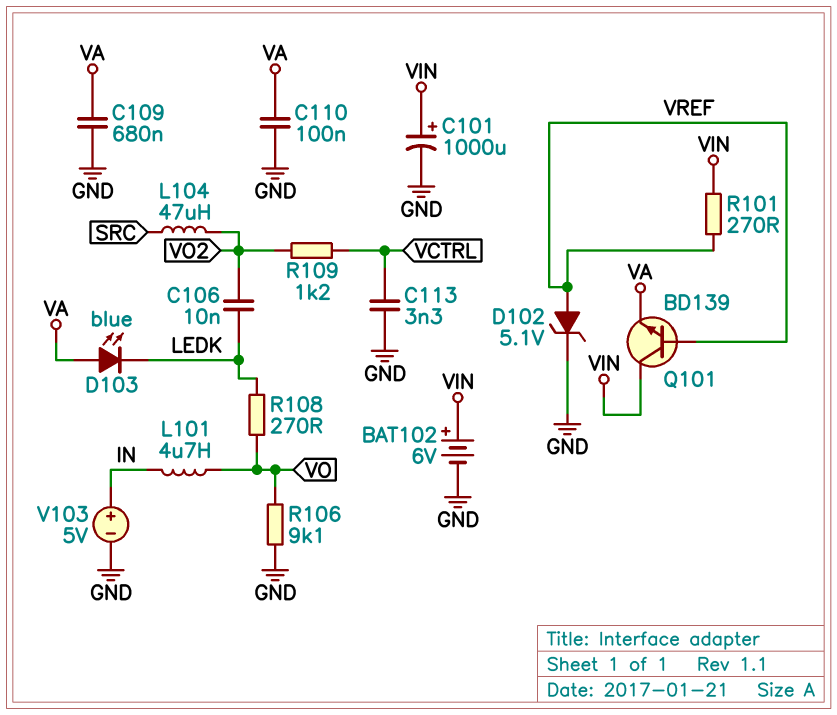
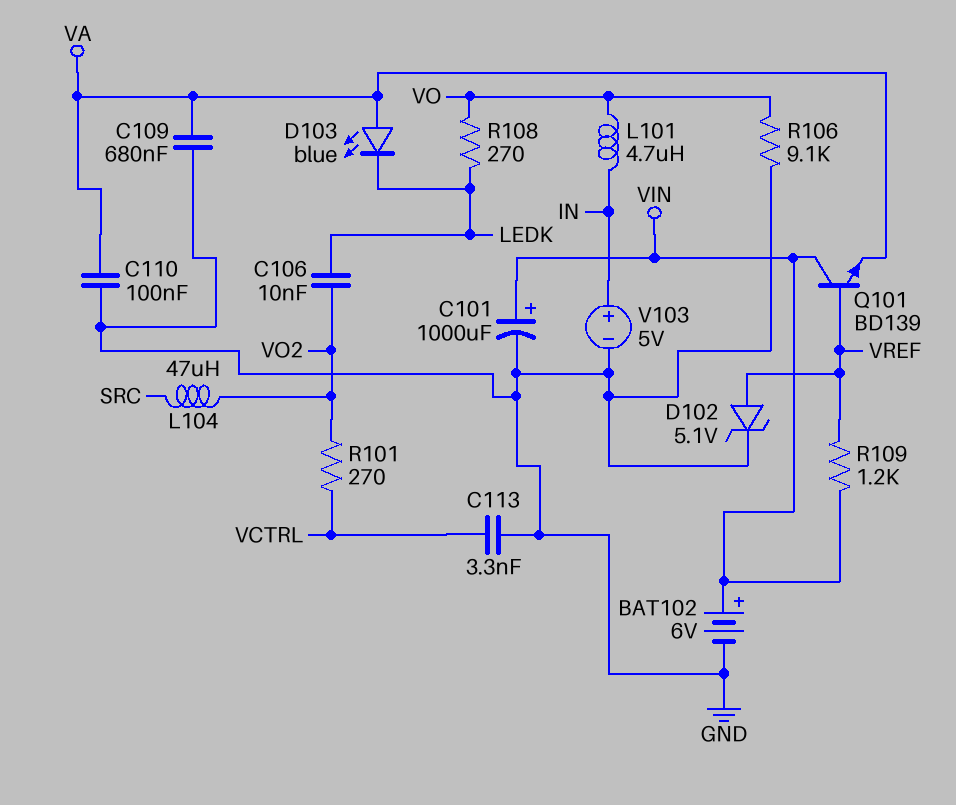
R101: 270 (VIN, VREF) -> 270 (VCTRL, VO2)
R109: 1.2k (VCTRL, VO2) -> 1.2k (VIN, VREF)

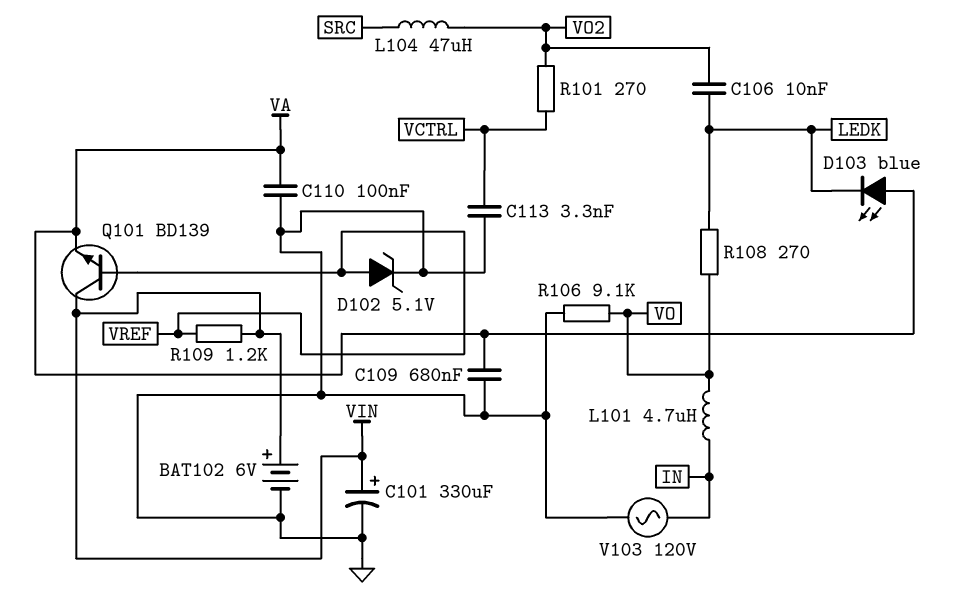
C101: 1000uF (plus VIN, minus GND) -> 330uF (plus VIN, minus GND)
V103: 5V (plus IN, minus GND) -> AC 120V (GND, IN)

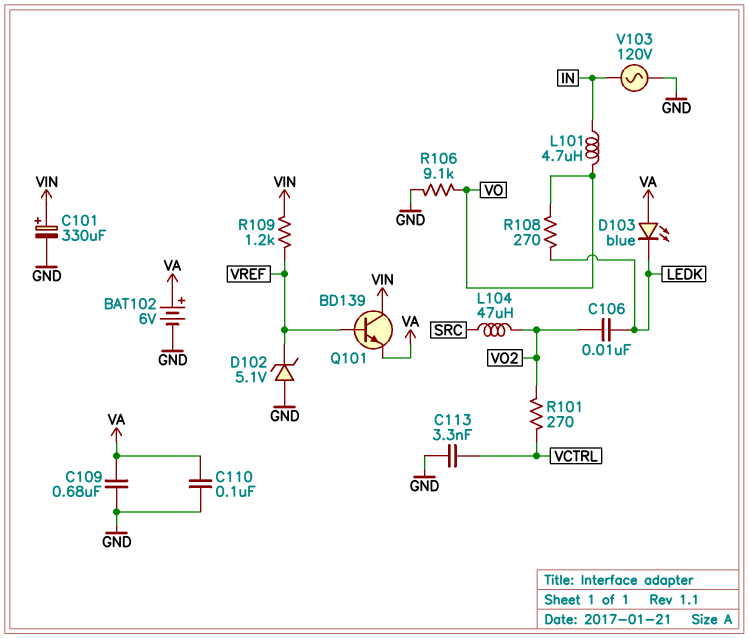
BAT102: 6V (plus VIN, minus GND) -> 6V (plus VA, minus GND)
D102: zener 5.1V (A VREF, K GND) -> zener 5.1V (A GND, K VREF)

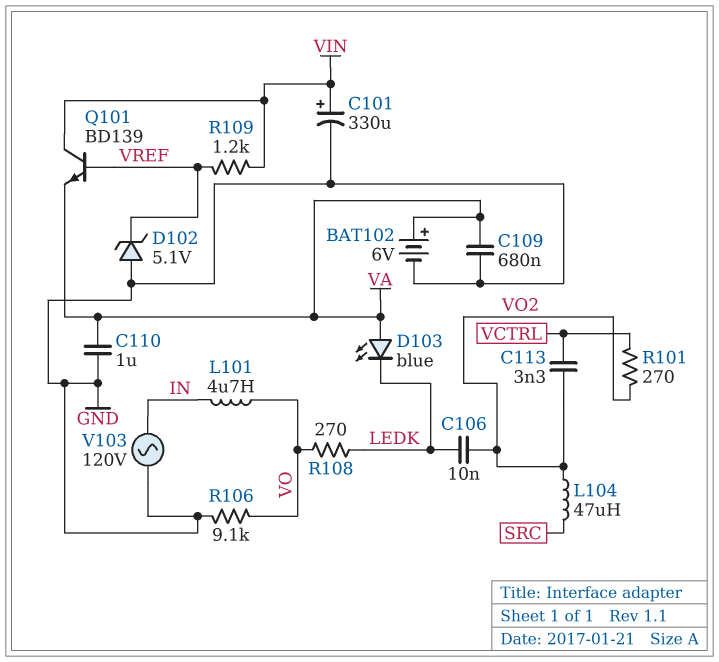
C110: 100nF (GND, VA) -> 1uF (GND, VA)
C113: 3.3nF (GND, VCTRL) -> 3.3nF (VCTRL, VO2)

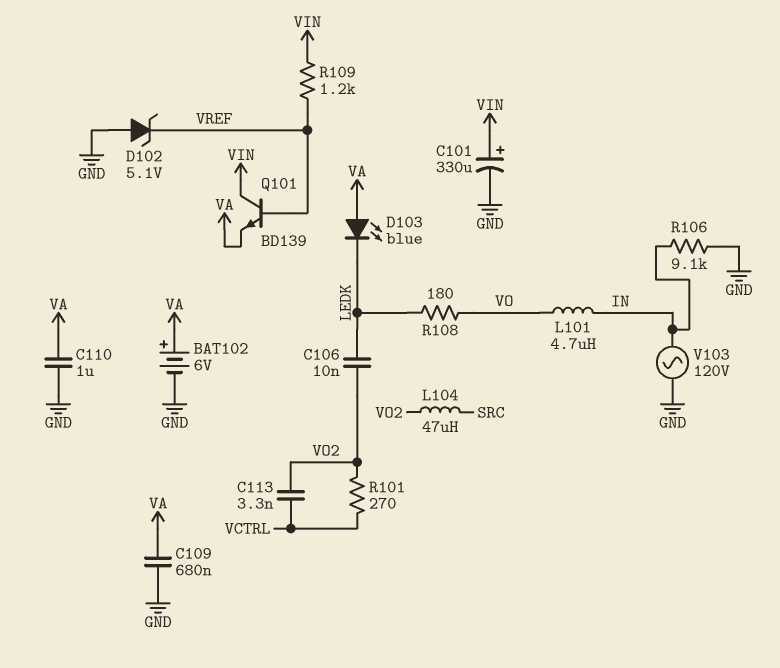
R106: 9.1k (GND, VO) -> 9.1k (GND, IN)
R108: 270 (LEDK, VO) -> 180 (LEDK, VO)

